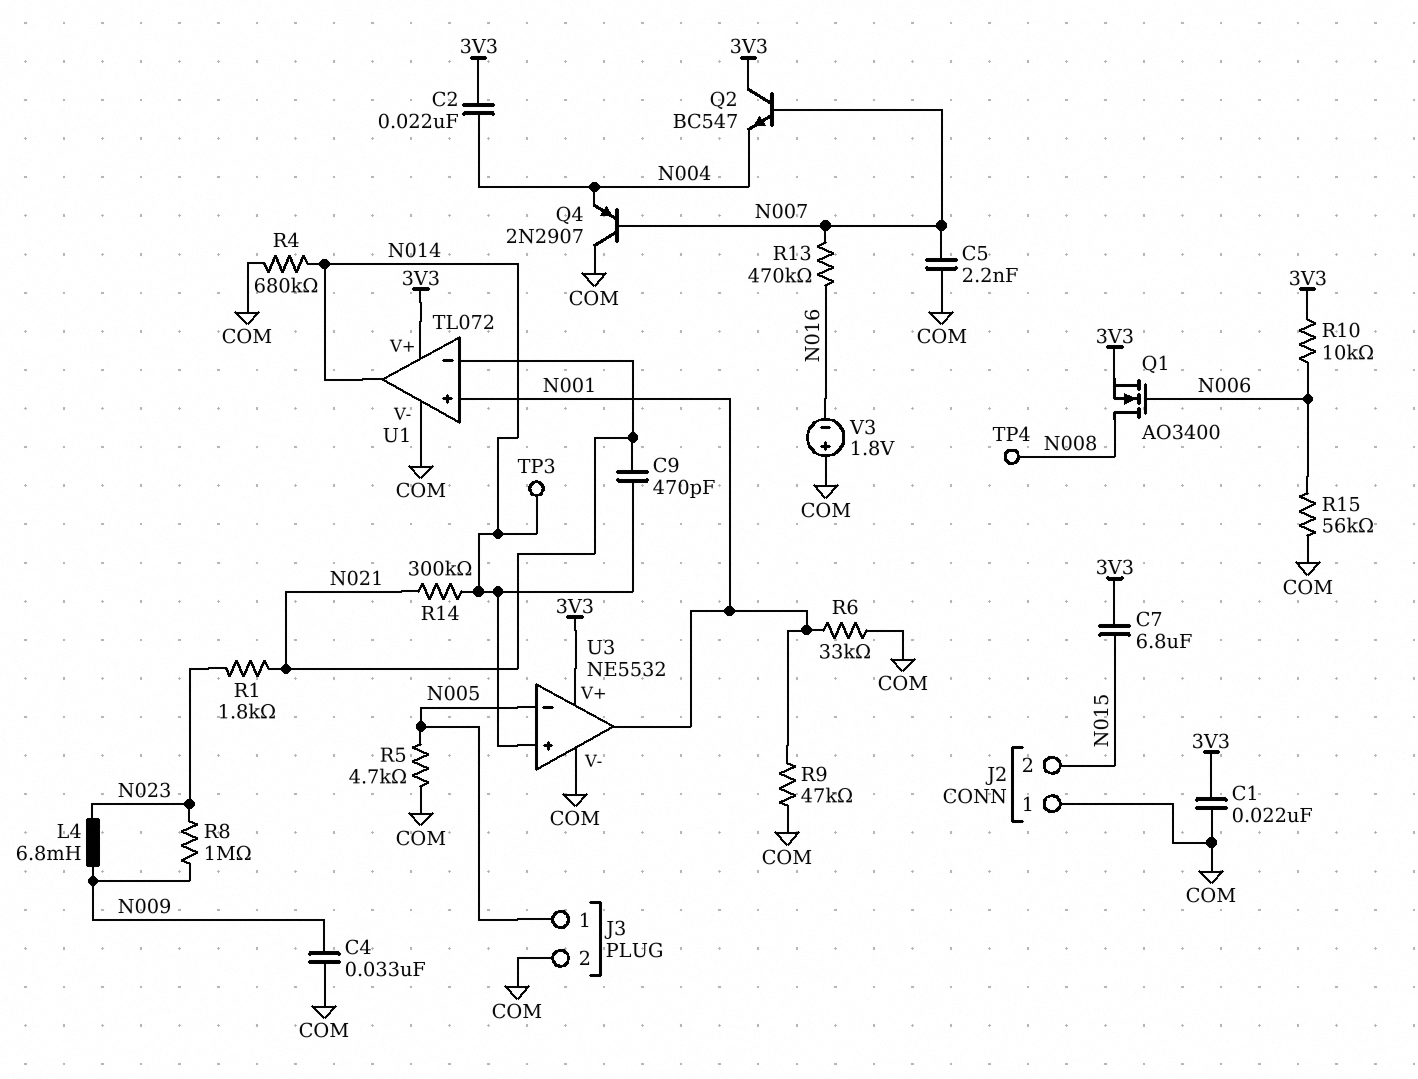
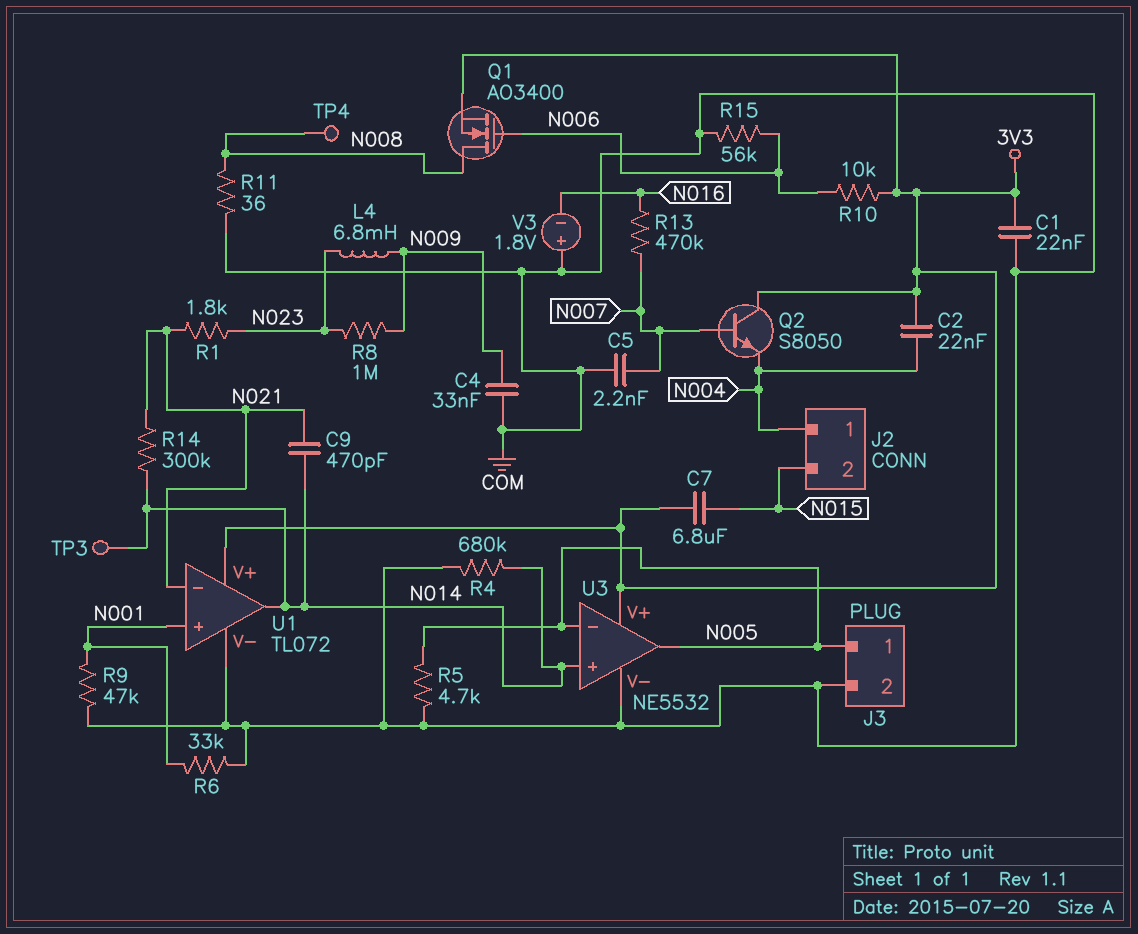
J2 pin 1: COM -> N004
Q2: NPN BC547 (B N007, C 3V3, E N004) -> NPN S8050 (B N007, C 3V3, E N004)
Q4: PNP 2N2907 (B N007, C COM, E N004) -> none
R11: none -> 36 (COM, N008)
U3 pin out: N001 -> N005

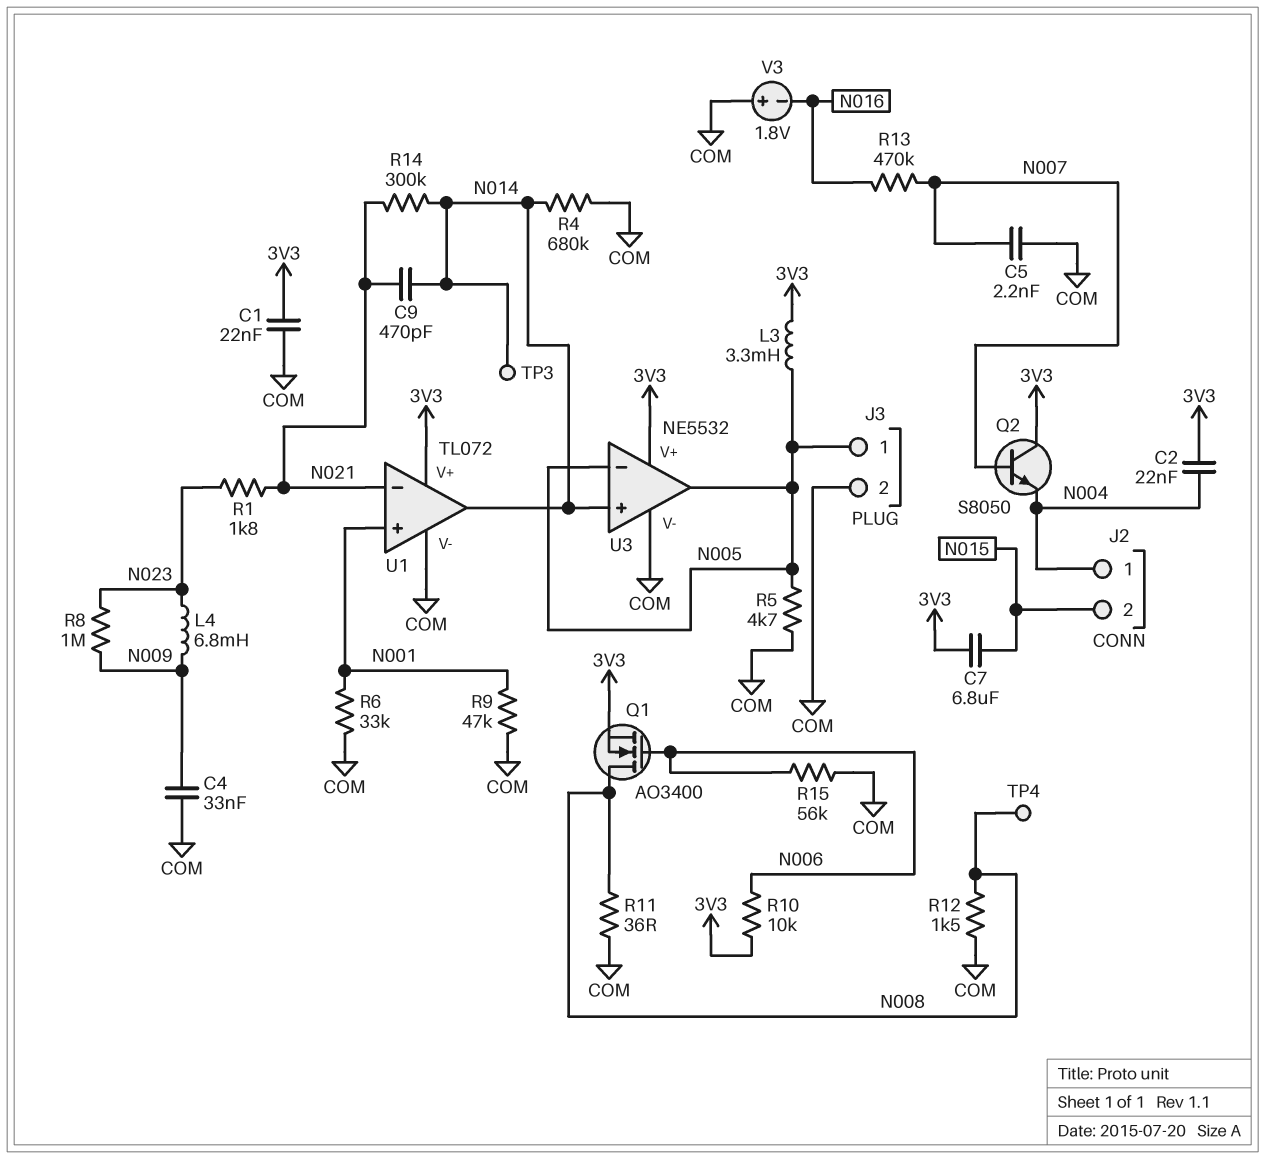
L3: none -> 3.3mH (3V3, N005)
R12: none -> 1.5k (COM, N008)

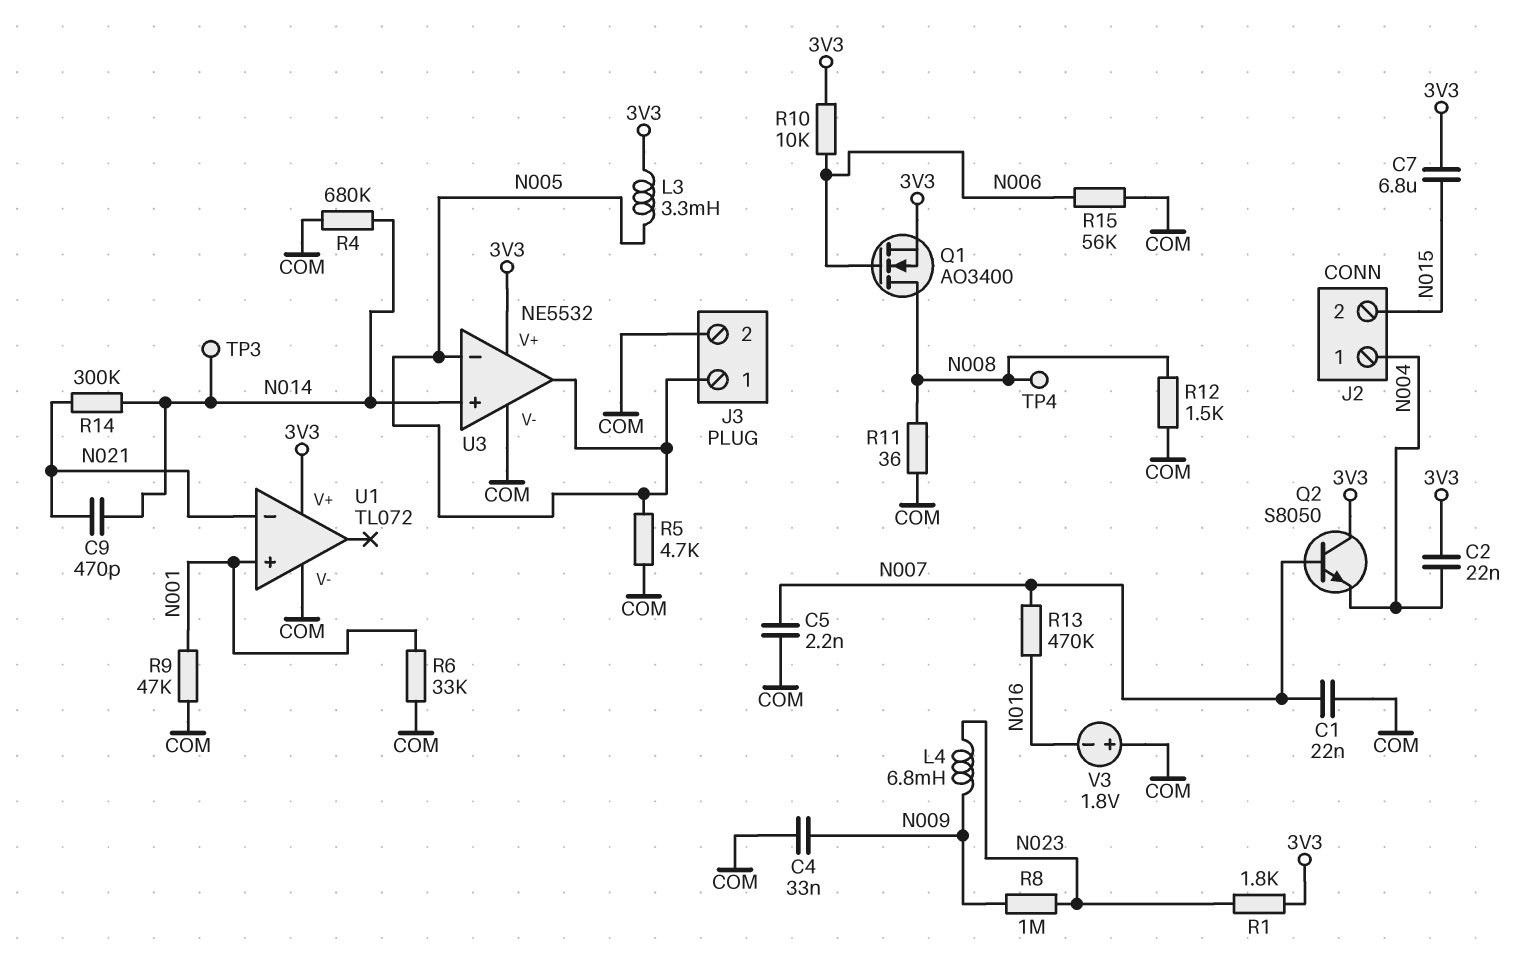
C1: 22nF (3V3, COM) -> 22nF (COM, N007)
R1: 1.8k (N021, N023) -> 1.8k (3V3, N023)
U1 pin out: N014 -> none

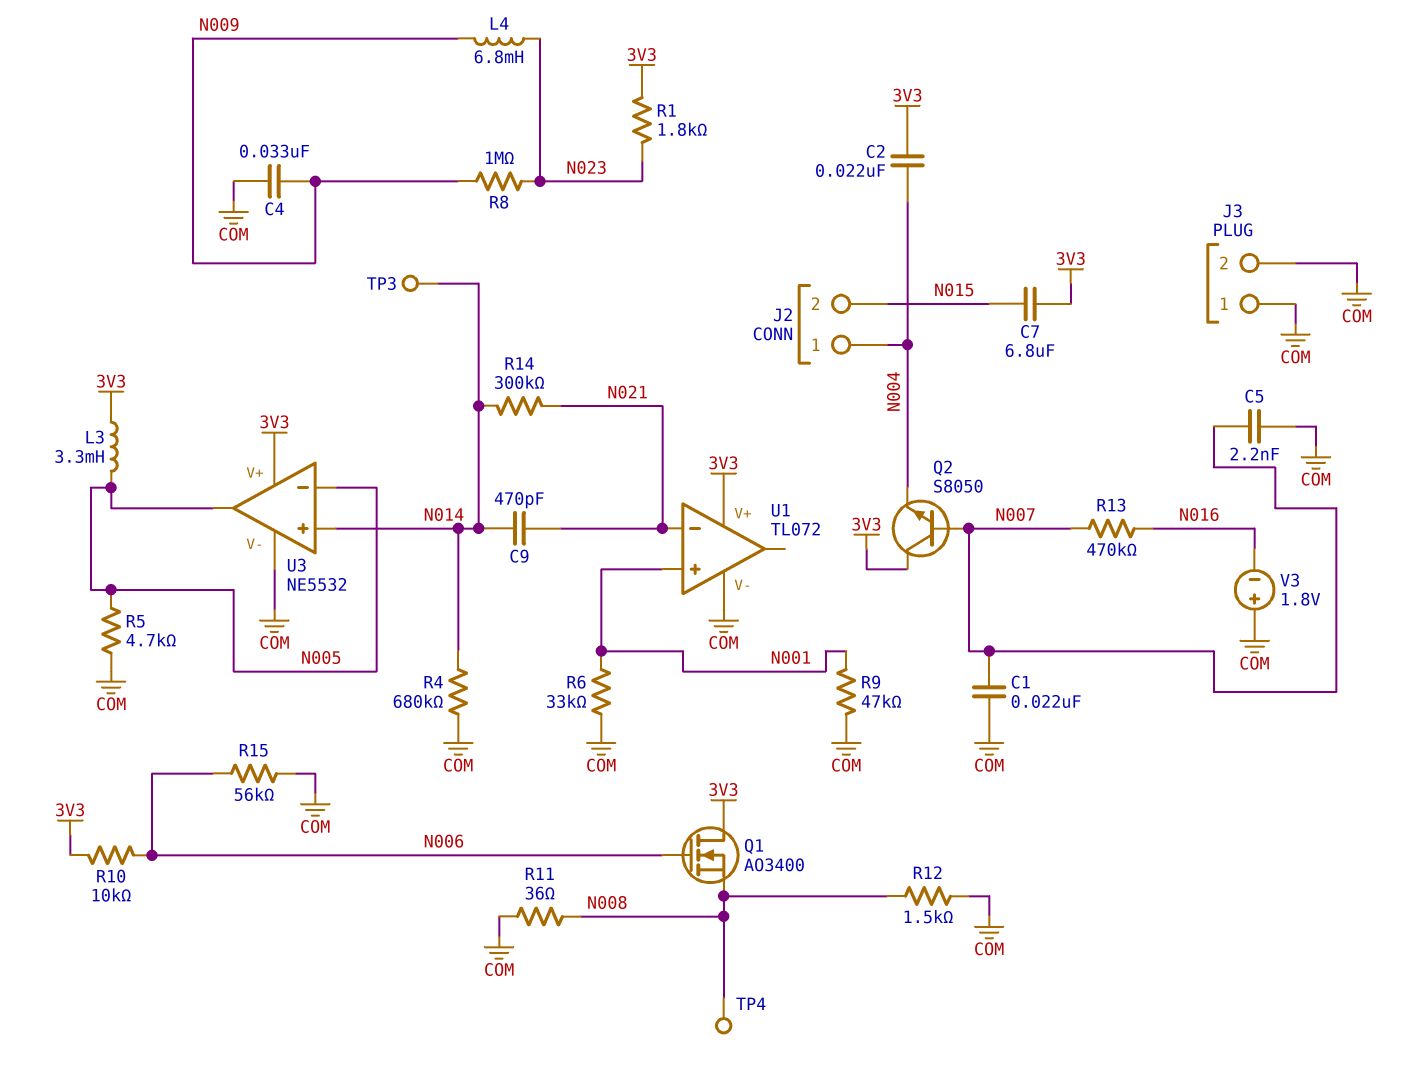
J3 pin 1: N005 -> COM
Q1: NMOS AO3400 (G N006, D N008, S 3V3) -> NMOS AO3400 (G N006, D 3V3, S N008)

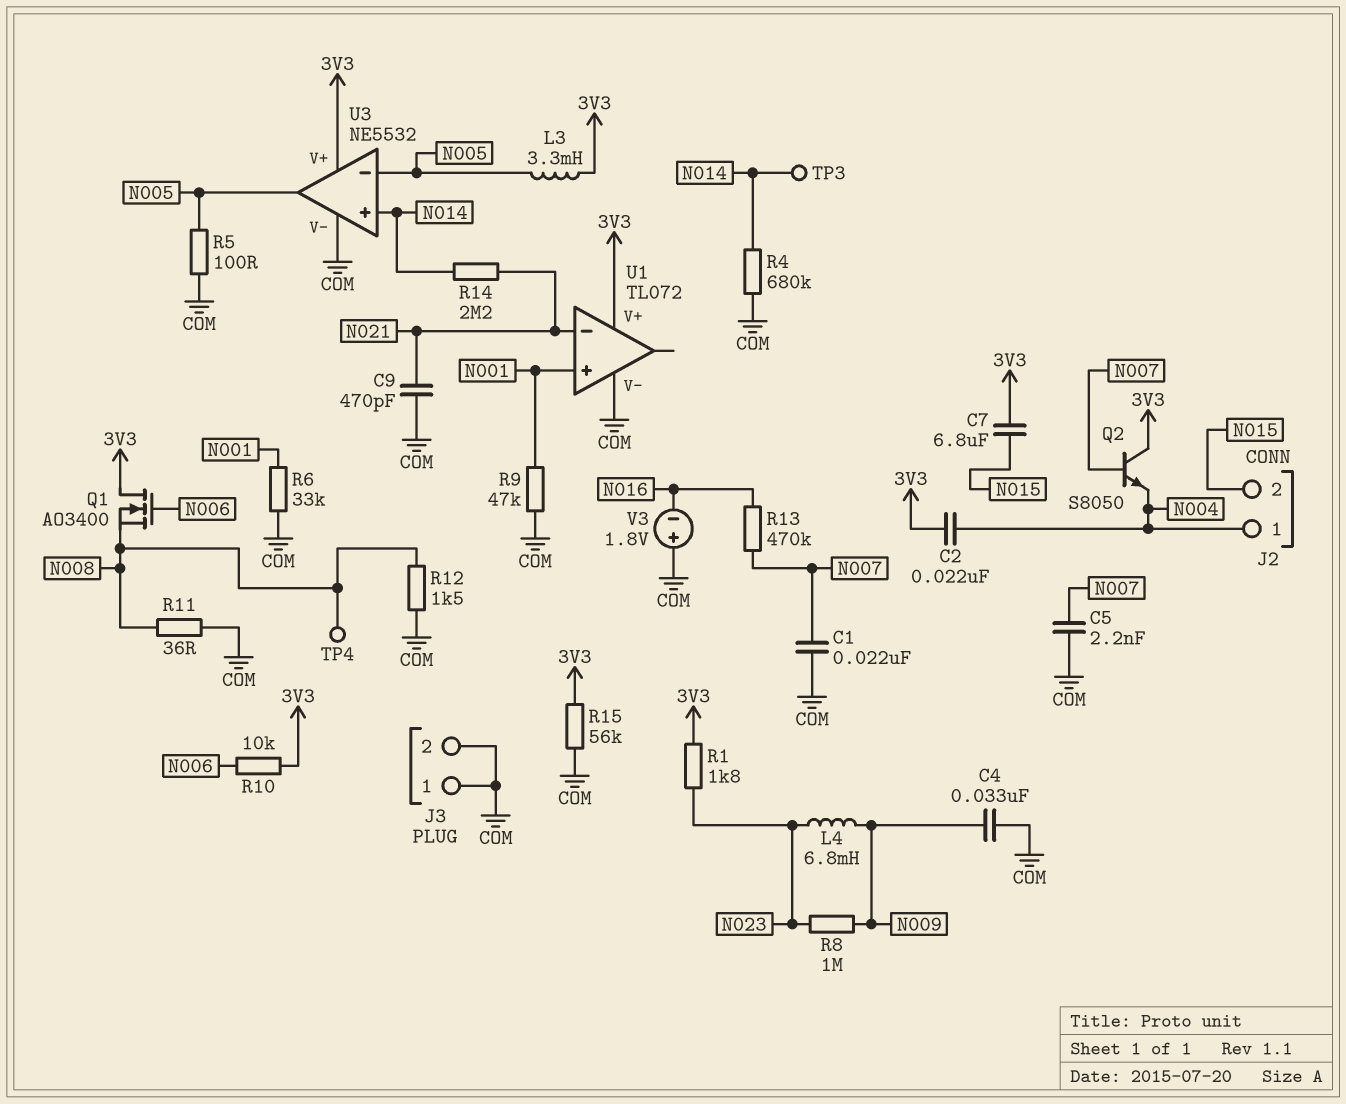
C9: 470pF (N014, N021) -> 470pF (COM, N021)
R5: 4.7k (COM, N005) -> 100 (COM, N005)
R14: 300k (N014, N021) -> 2.2M (N014, N021)
R15: 56k (COM, N006) -> 56k (3V3, COM)

